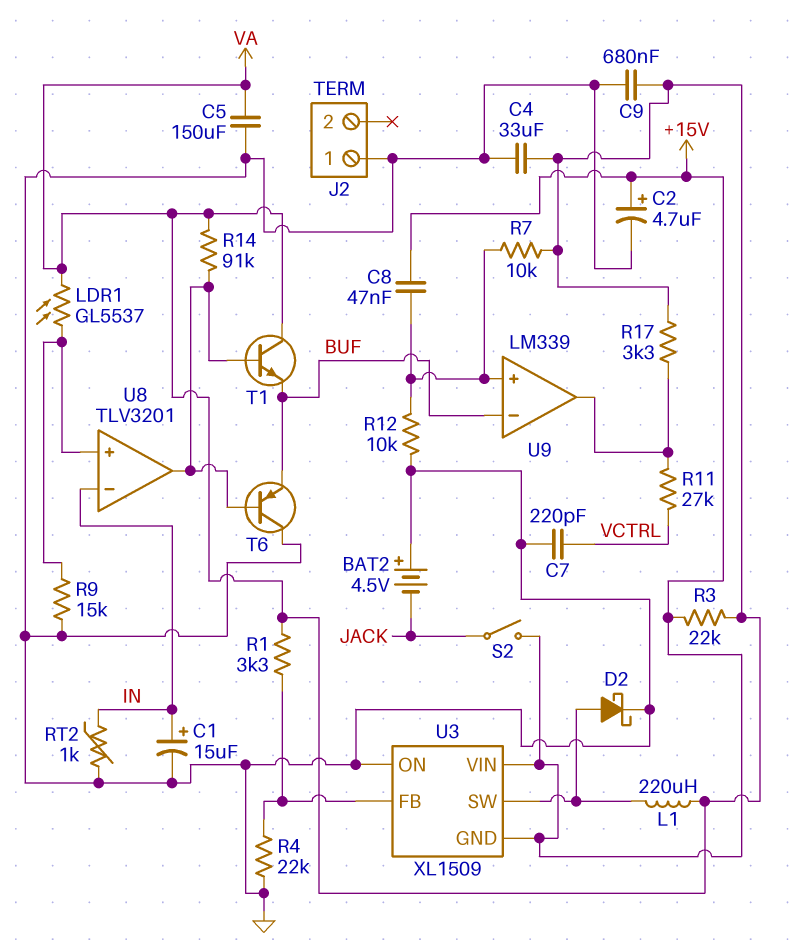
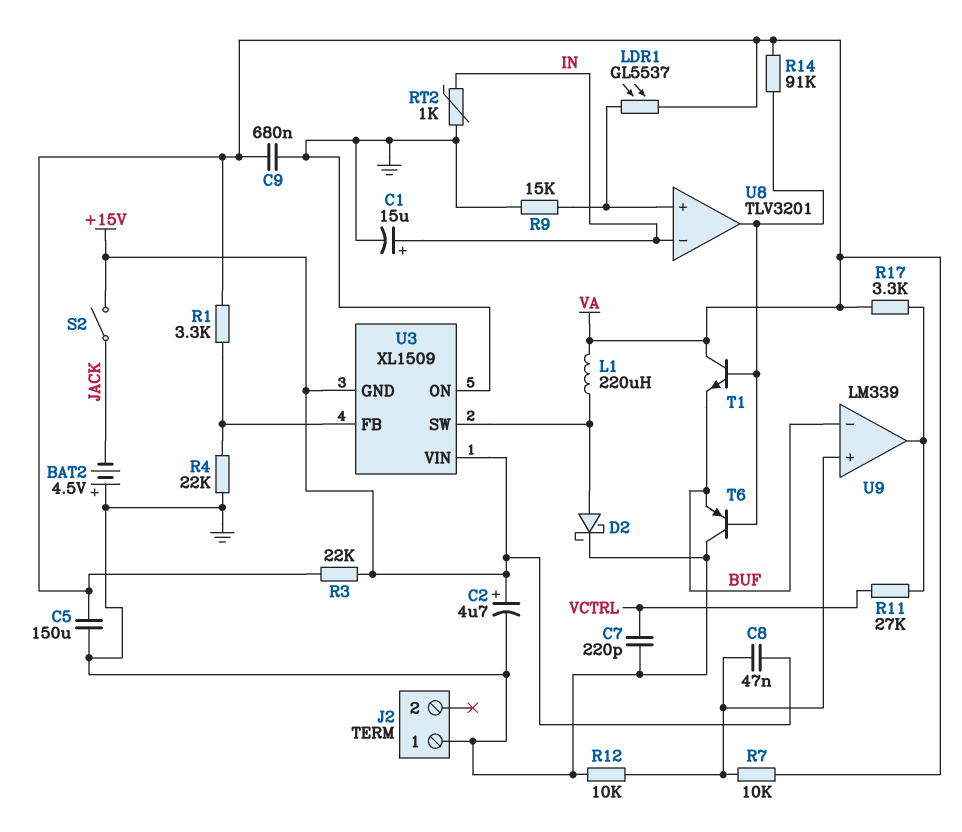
C4: 33uF (GND, VA) -> none

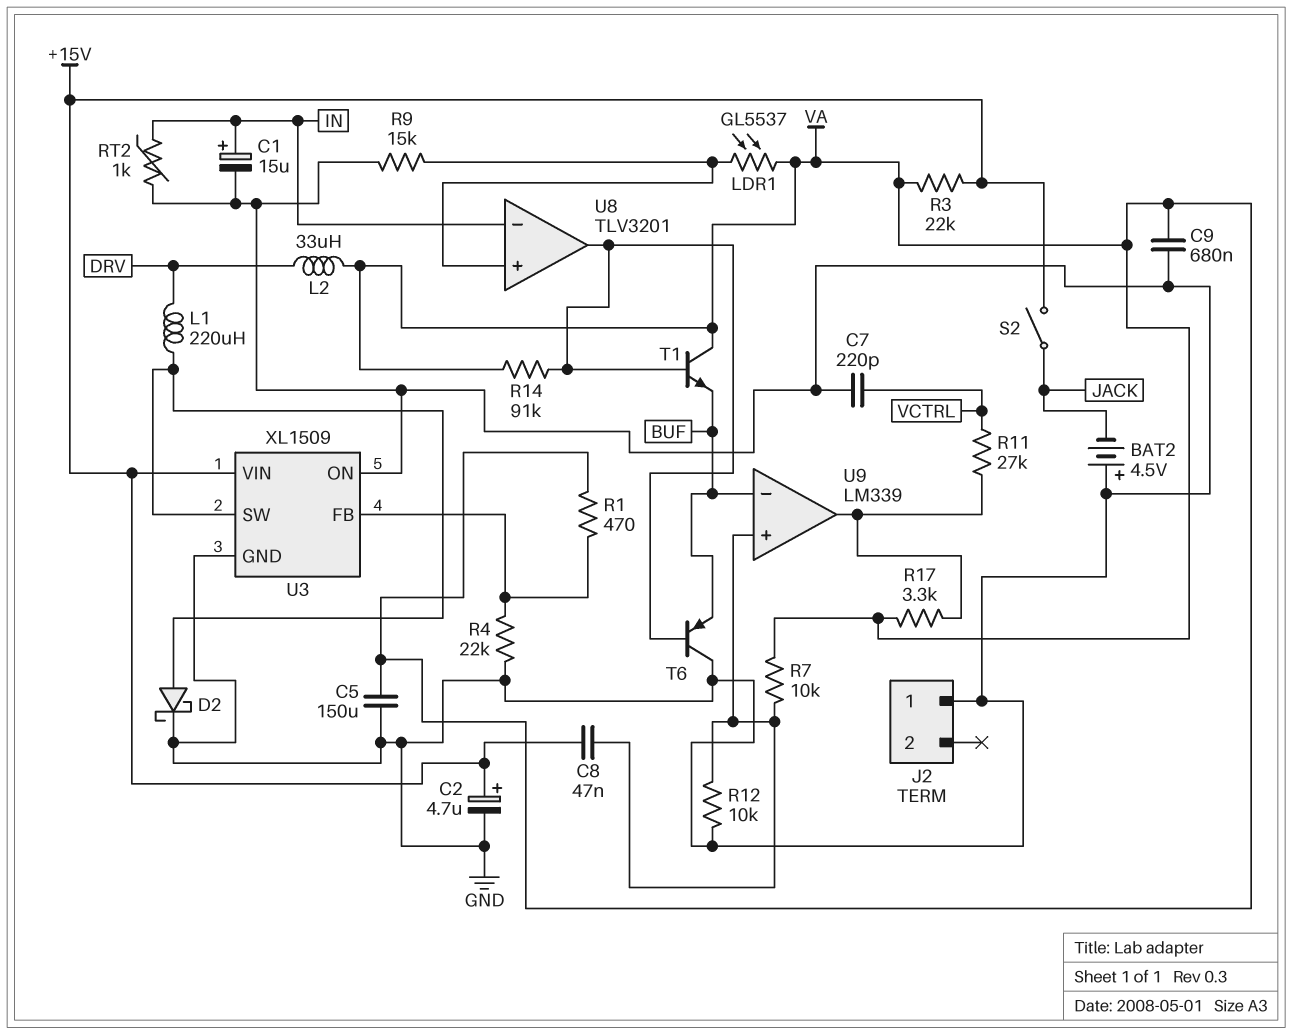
L1: 220uH (U3/SW, VA) -> 220uH (DRV, U3/SW)
L2: none -> 33uH (DRV, VA)
R1: 3.3k (U3/FB, VA) -> 470 (U3/FB, VA)
U3 pin GND: +15V -> GND

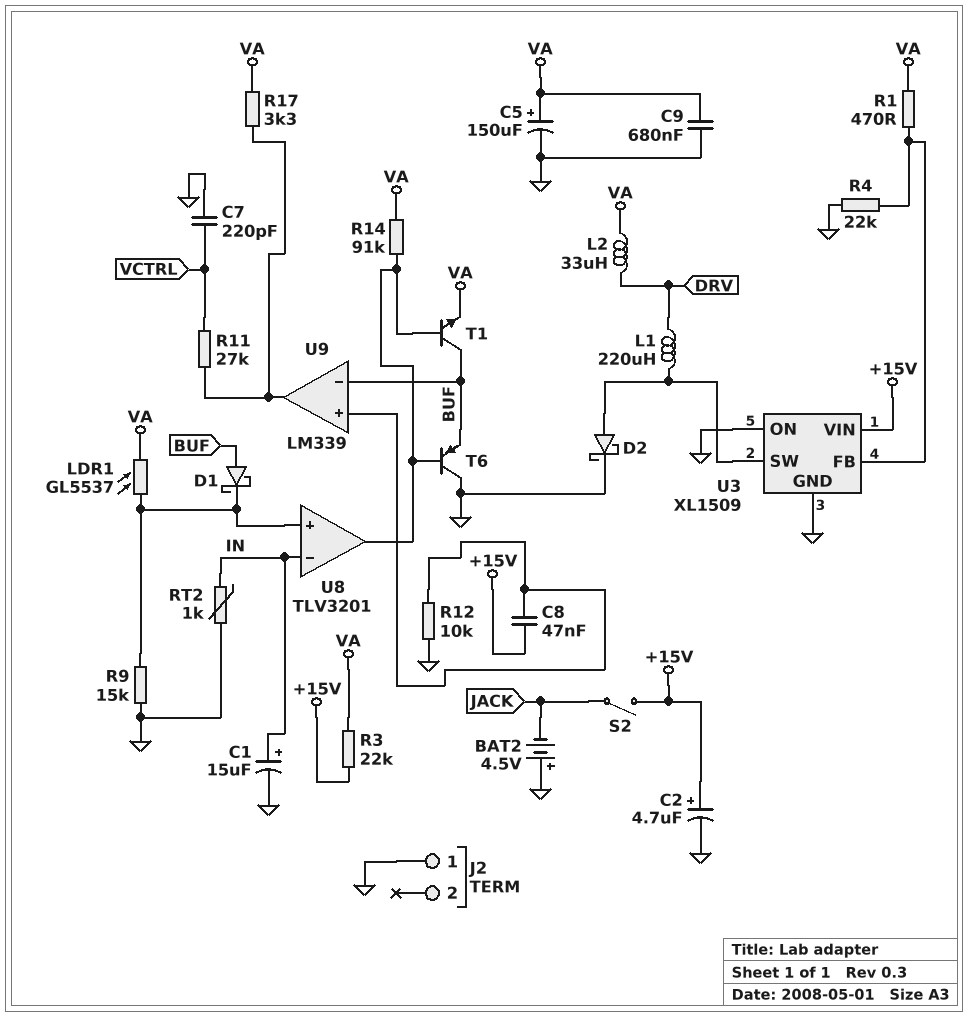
C5: 150uF (GND, VA) -> 150uF (plus VA, minus GND)
D1: none -> schottky (A BUF, K U8/in+)
R7: 10k (U9/in+, VA) -> none
T1: NPN (B U8/out, C VA, E BUF) -> NPN (B U8/out, C BUF, E VA)

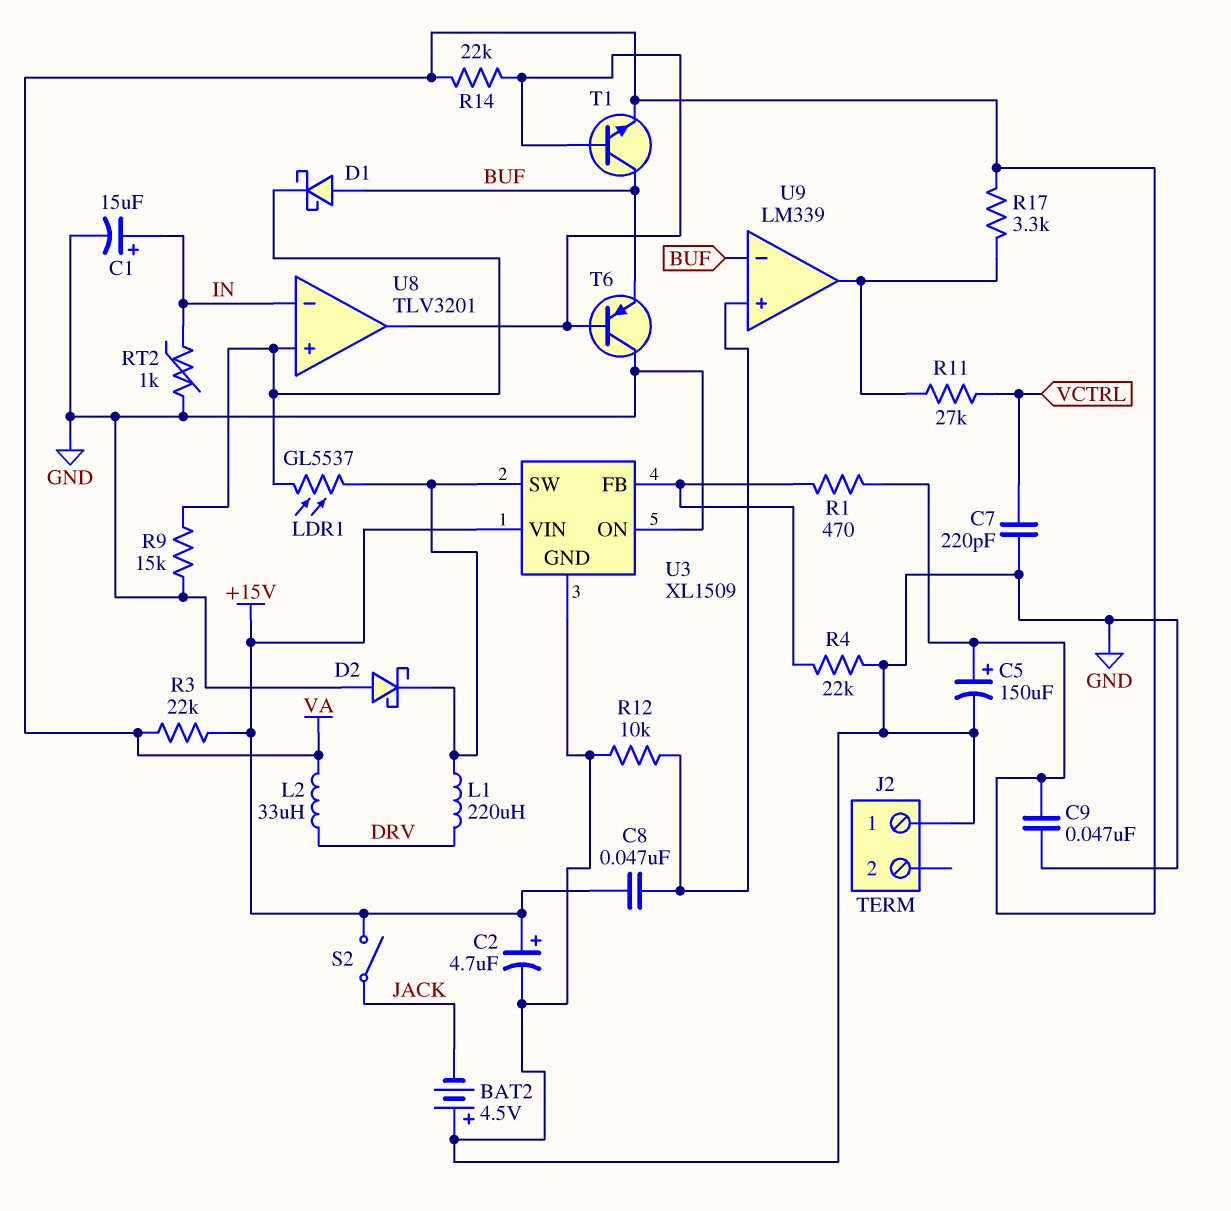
C9: 680nF (GND, VA) -> 47nF (GND, VA)
D2: schottky (A U3/SW, K GND) -> schottky (A GND, K U3/SW)
LDR1: GL5537 (U8/in+, VA) -> GL5537 (U3/SW, U8/in+)
R14: 91k (U8/out, VA) -> 22k (U8/out, VA)

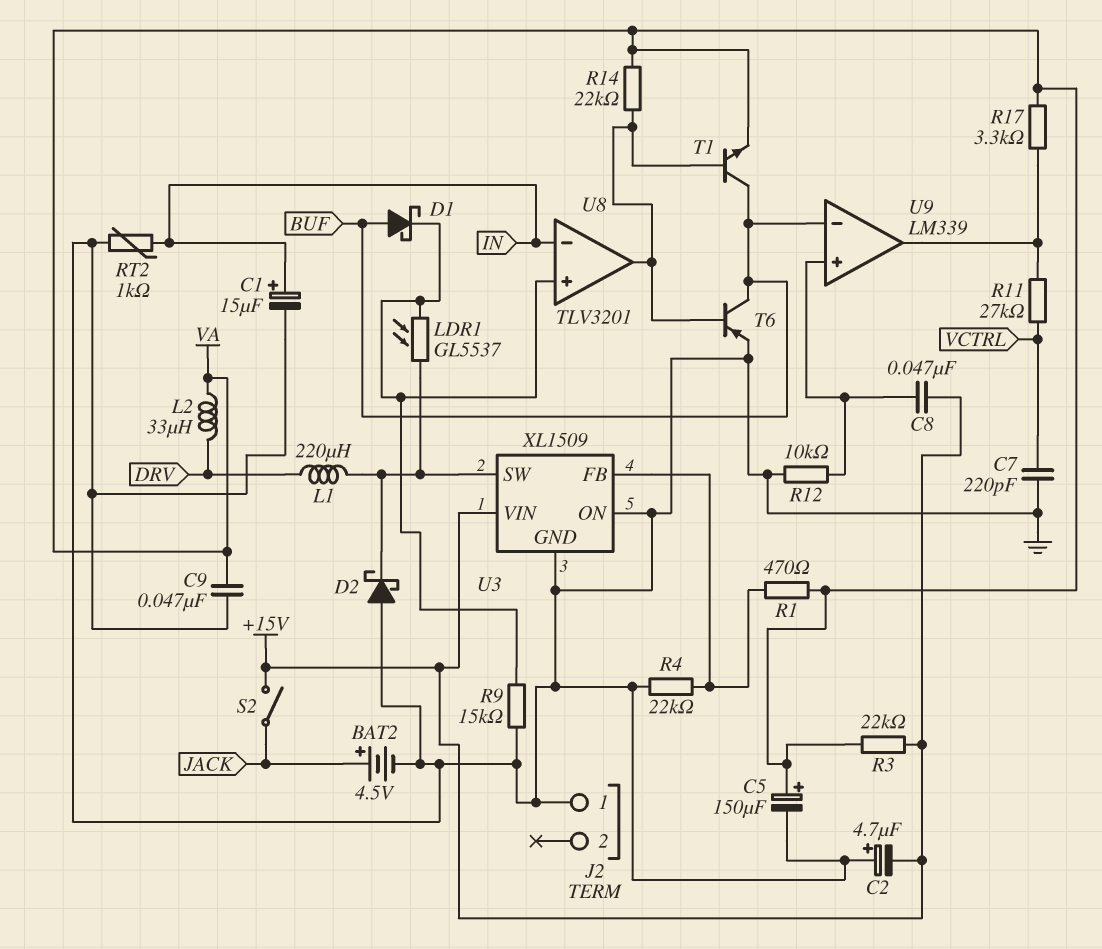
BAT2: 4.5V (plus GND, minus JACK) -> 4.5V (plus JACK, minus GND)
C2: 4.7uF (plus +15V, minus GND) -> 4.7uF (plus GND, minus +15V)
T6: PNP (B U8/out, C GND, E BUF) -> PNP (B U8/out, C BUF, E GND)

